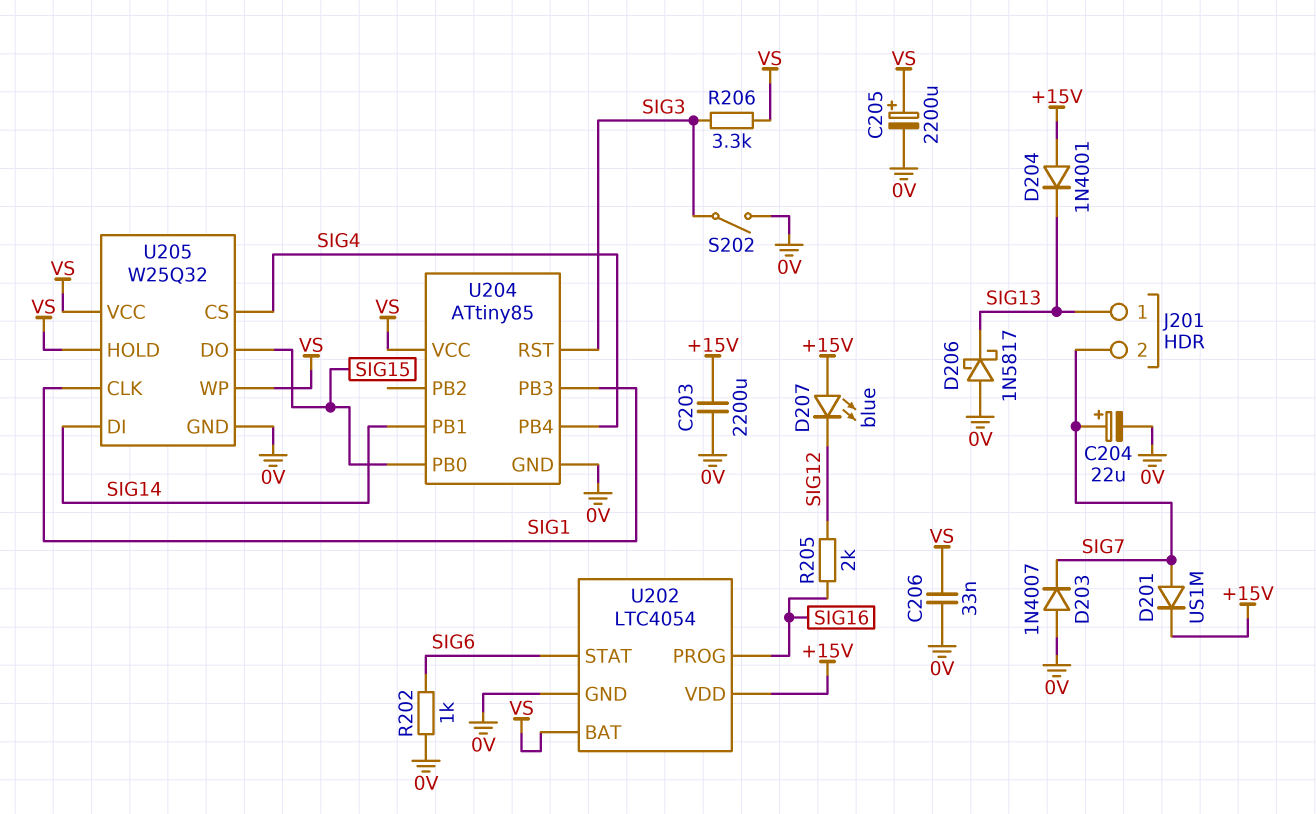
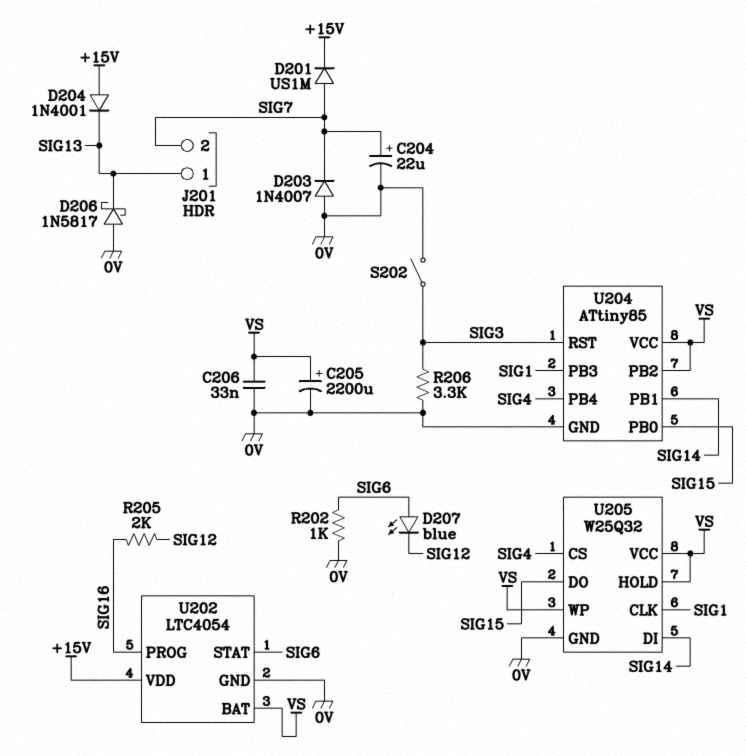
C203: 2200uF (+15V, 0V) -> none
D207: LED blue (A +15V, K SIG12) -> LED blue (A SIG6, K SIG12)
R206: 3.3k (SIG3, VS) -> 3.3k (0V, SIG3)
U204 pin PB2: none -> VS

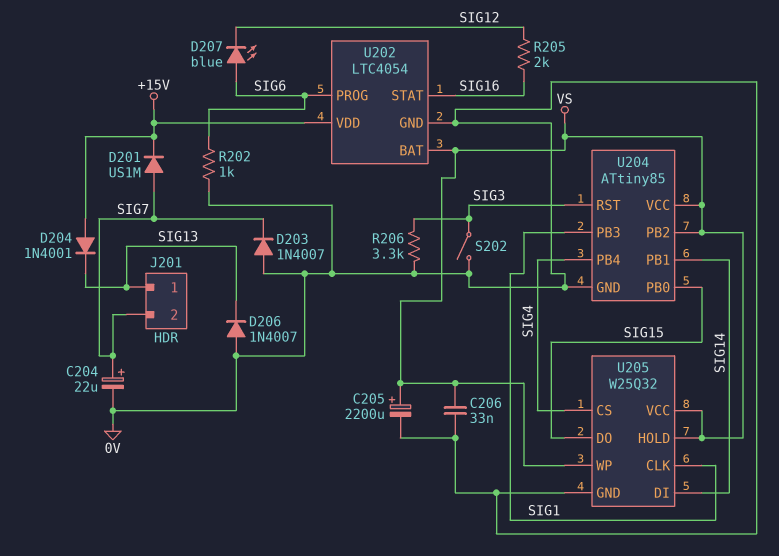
D206: schottky 1N5817 (A 0V, K SIG13) -> diode 1N4007 (A 0V, K SIG13)
U202 pin PROG: SIG16 -> SIG6
U202 pin STAT: SIG6 -> SIG16

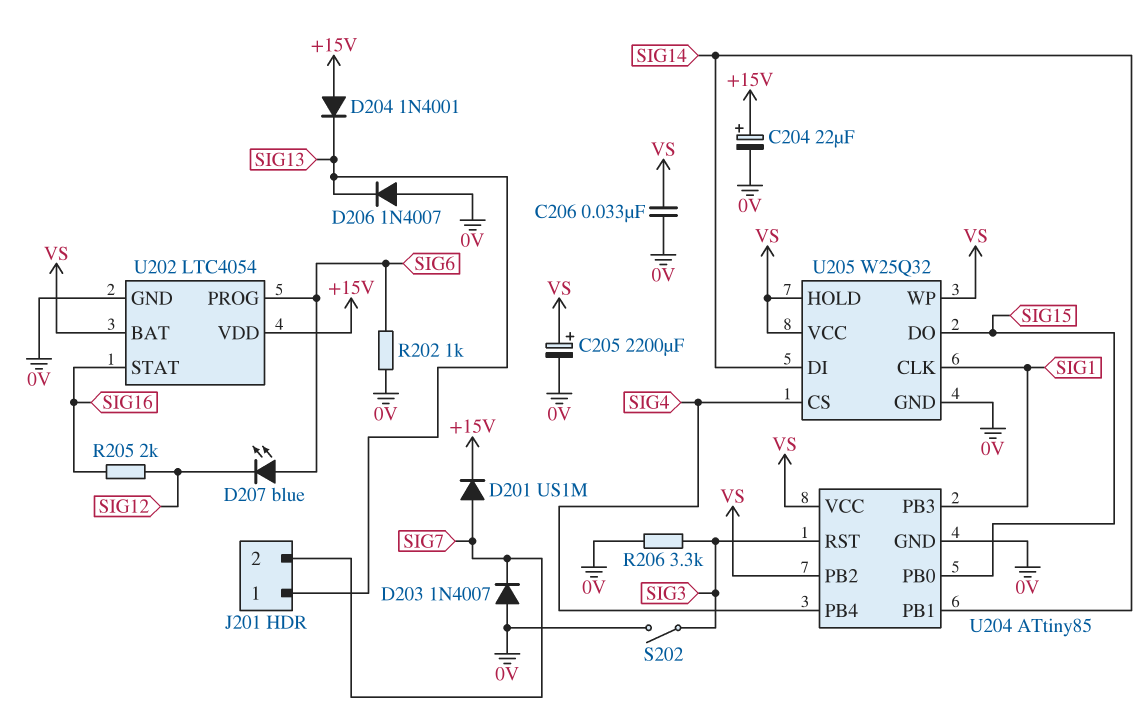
C204: 22uF (plus SIG7, minus 0V) -> 22uF (plus +15V, minus 0V)

